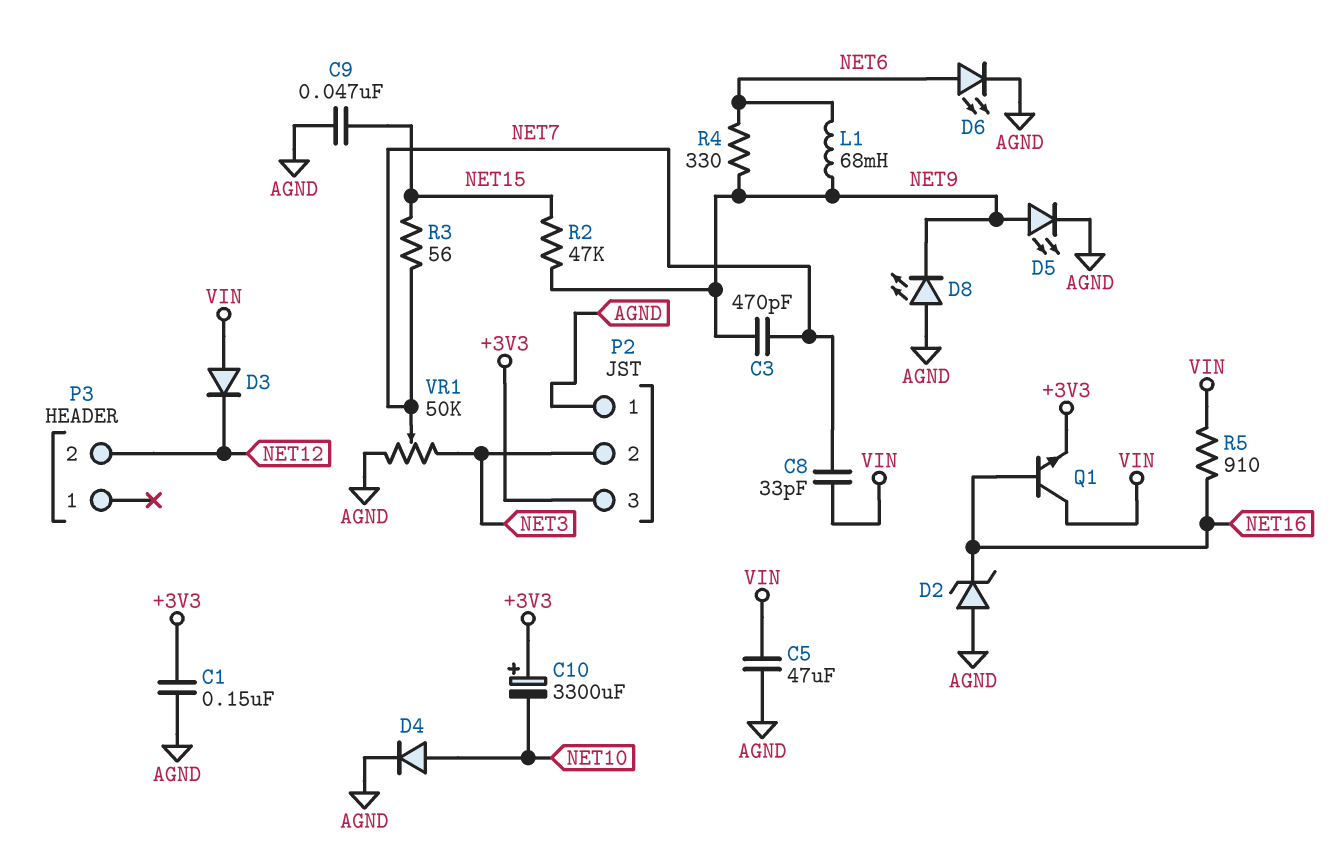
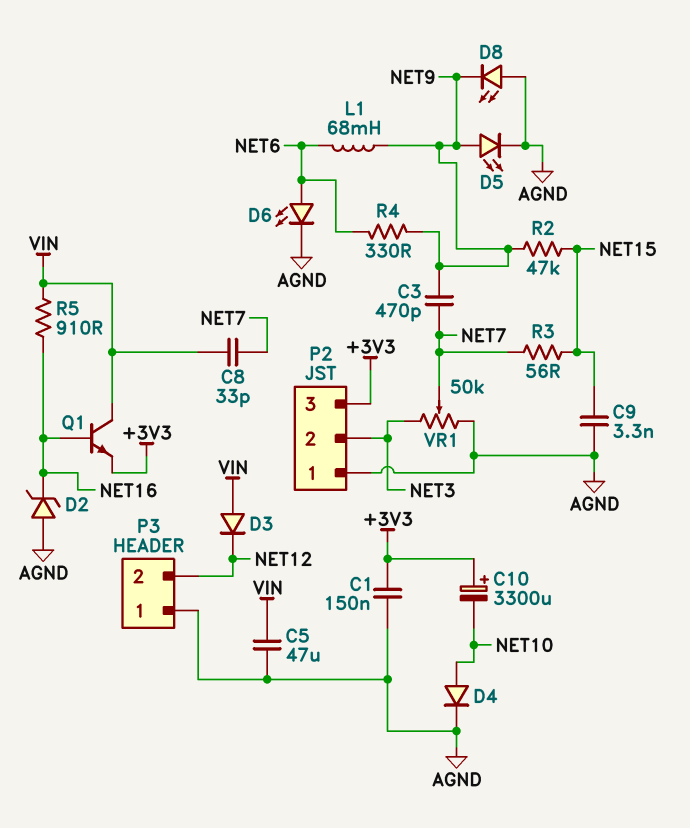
C9: 47nF (AGND, NET15) -> 3.3nF (AGND, NET15)
P3 pin 1: none -> AGND

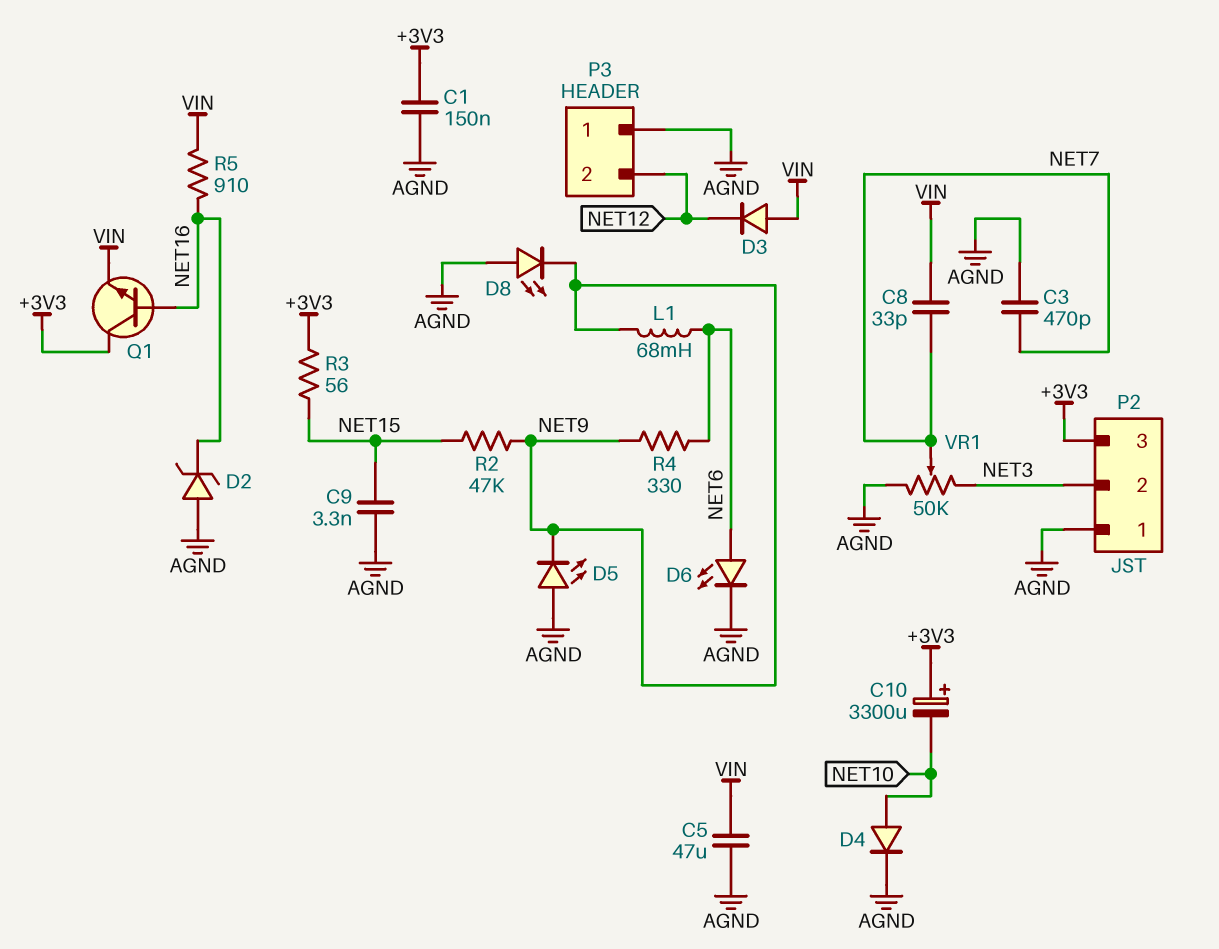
C3: 470pF (NET7, NET9) -> 470pF (AGND, NET7)
D5: LED (A NET9, K AGND) -> LED (A AGND, K NET9)
Q1: NPN (B NET16, C VIN, E +3V3) -> NPN (B NET16, C +3V3, E VIN)
R3: 56 (NET7, NET15) -> 56 (+3V3, NET15)

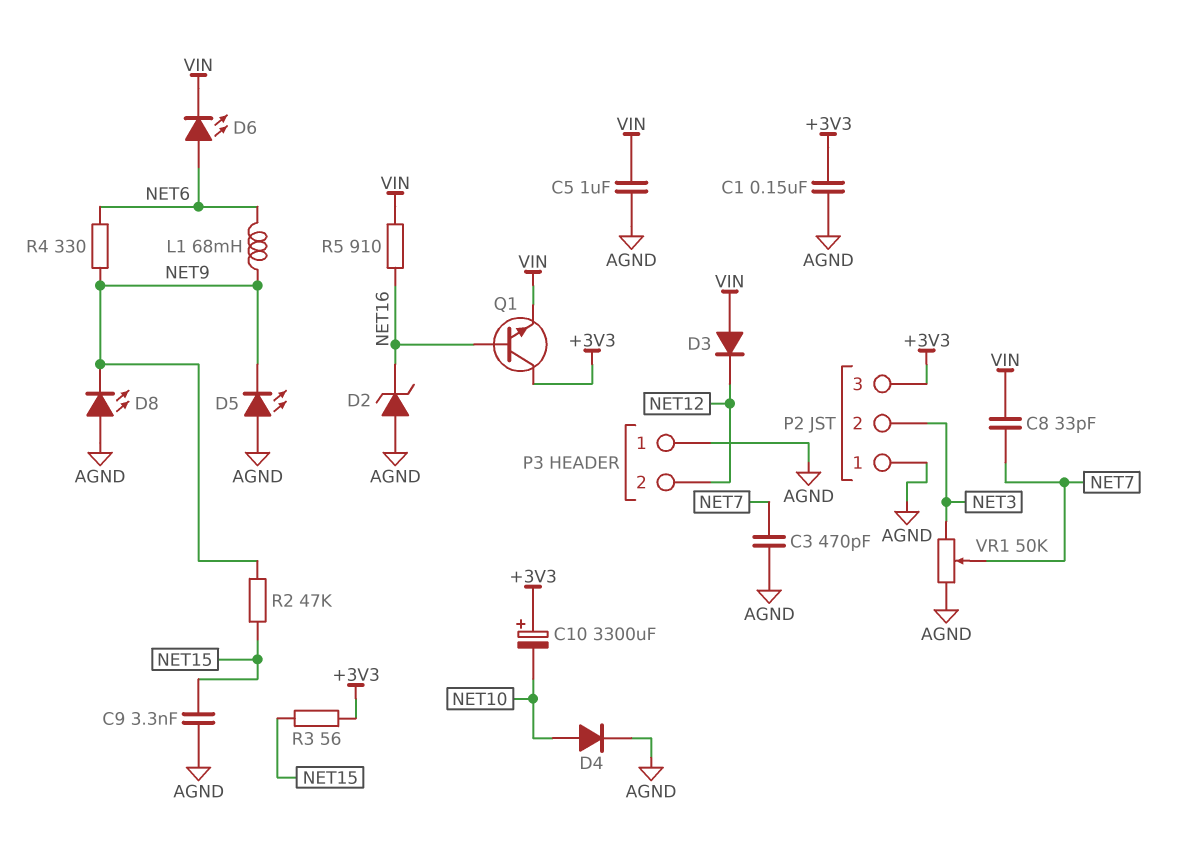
C5: 47uF (AGND, VIN) -> 1uF (AGND, VIN)
D6: LED (A NET6, K AGND) -> LED (A NET6, K VIN)

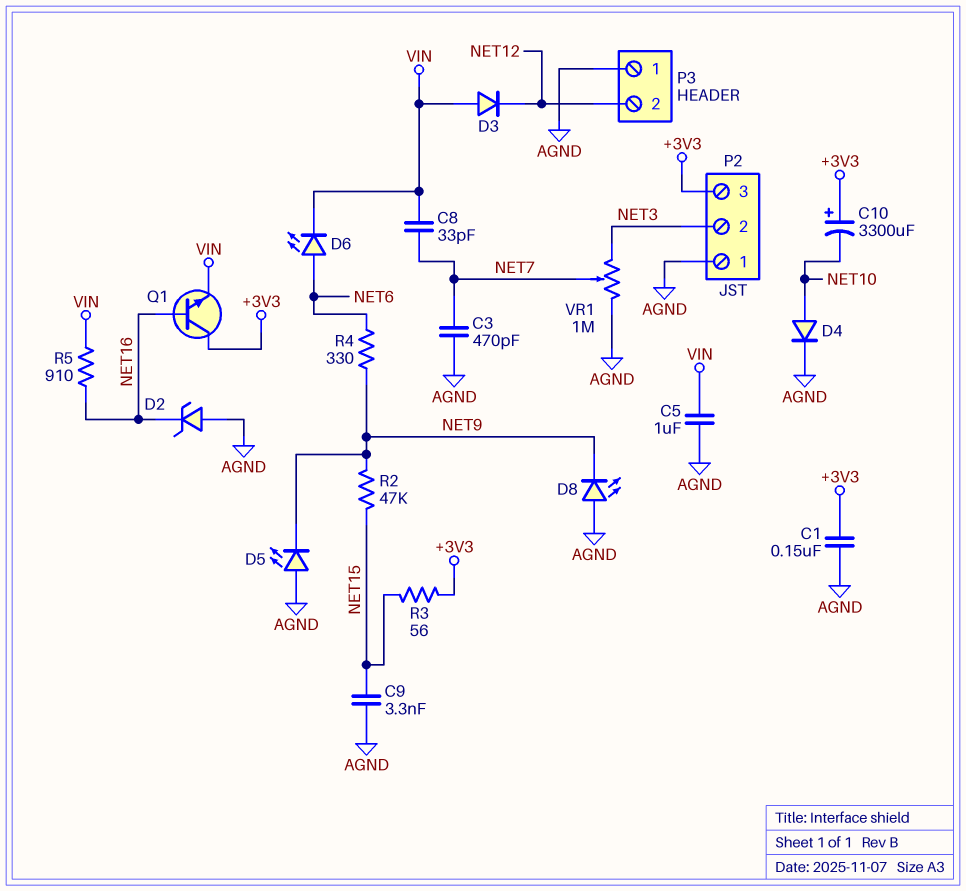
L1: 68mH (NET6, NET9) -> none
VR1: 50k (AGND, NET3, wiper NET7) -> 1M (AGND, NET3, wiper NET7)

